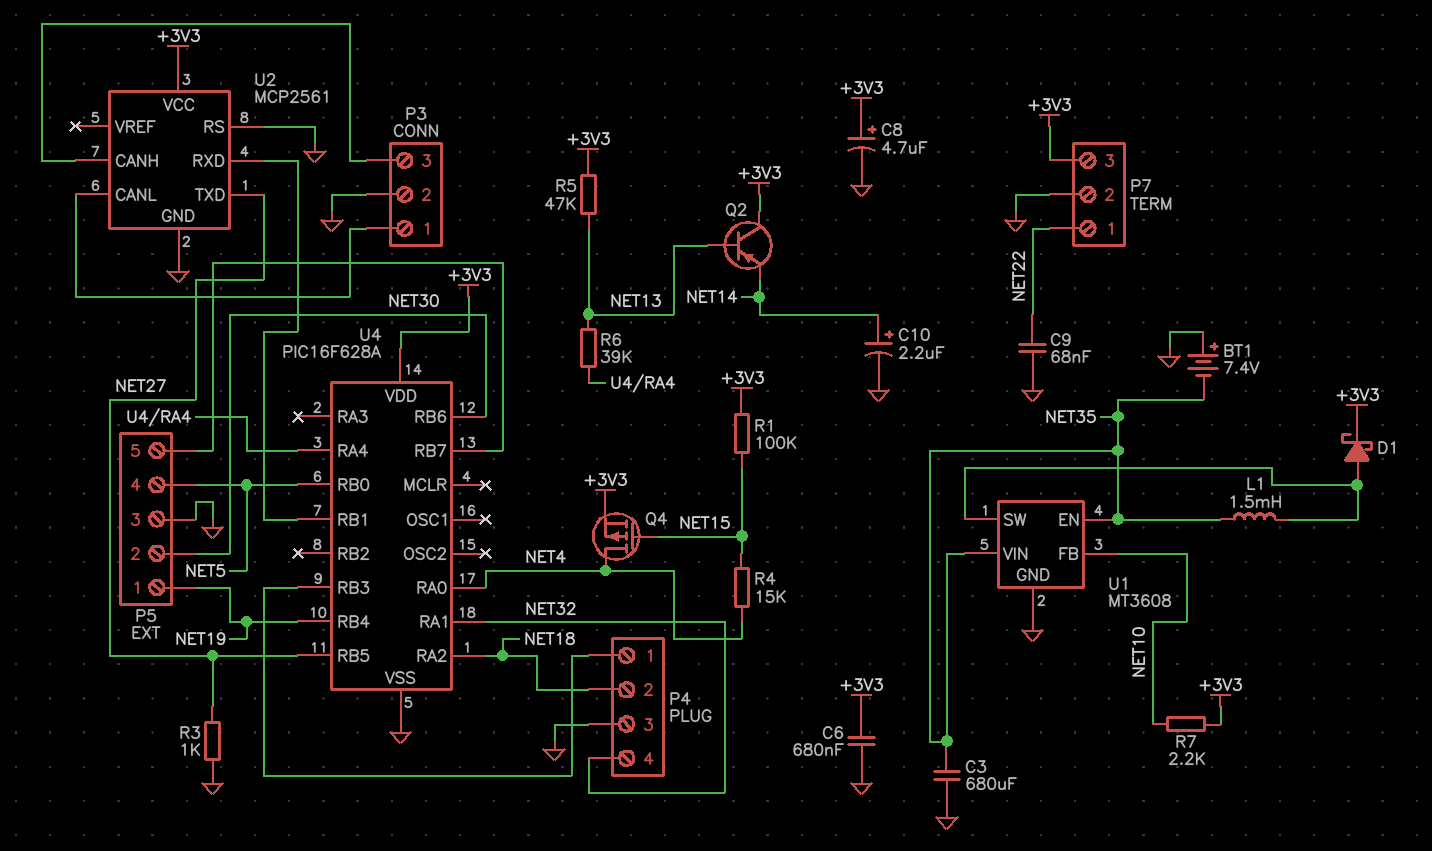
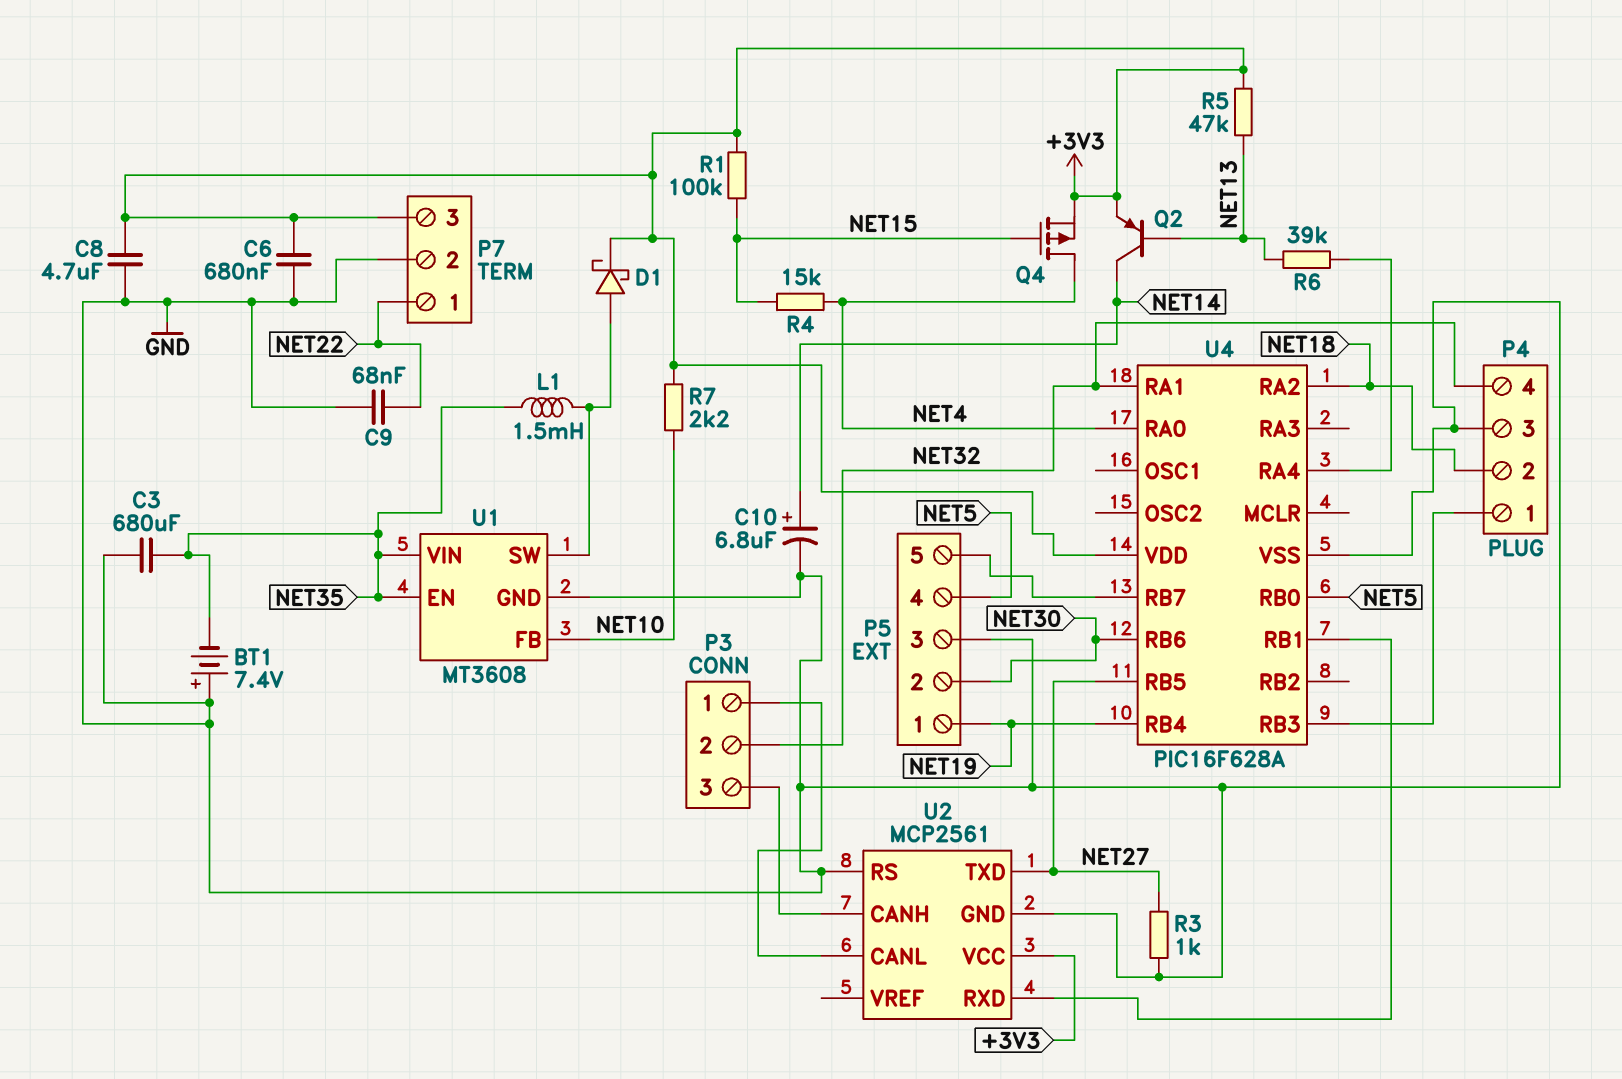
C8: 4.7uF (plus +3V3, minus GND) -> 4.7uF (+3V3, GND)
C10: 2.2uF (plus NET14, minus GND) -> 6.8uF (plus NET14, minus GND)
P3 pin 2: GND -> NET32
Q2: PNP (B NET13, C +3V3, E NET14) -> PNP (B NET13, C NET14, E +3V3)

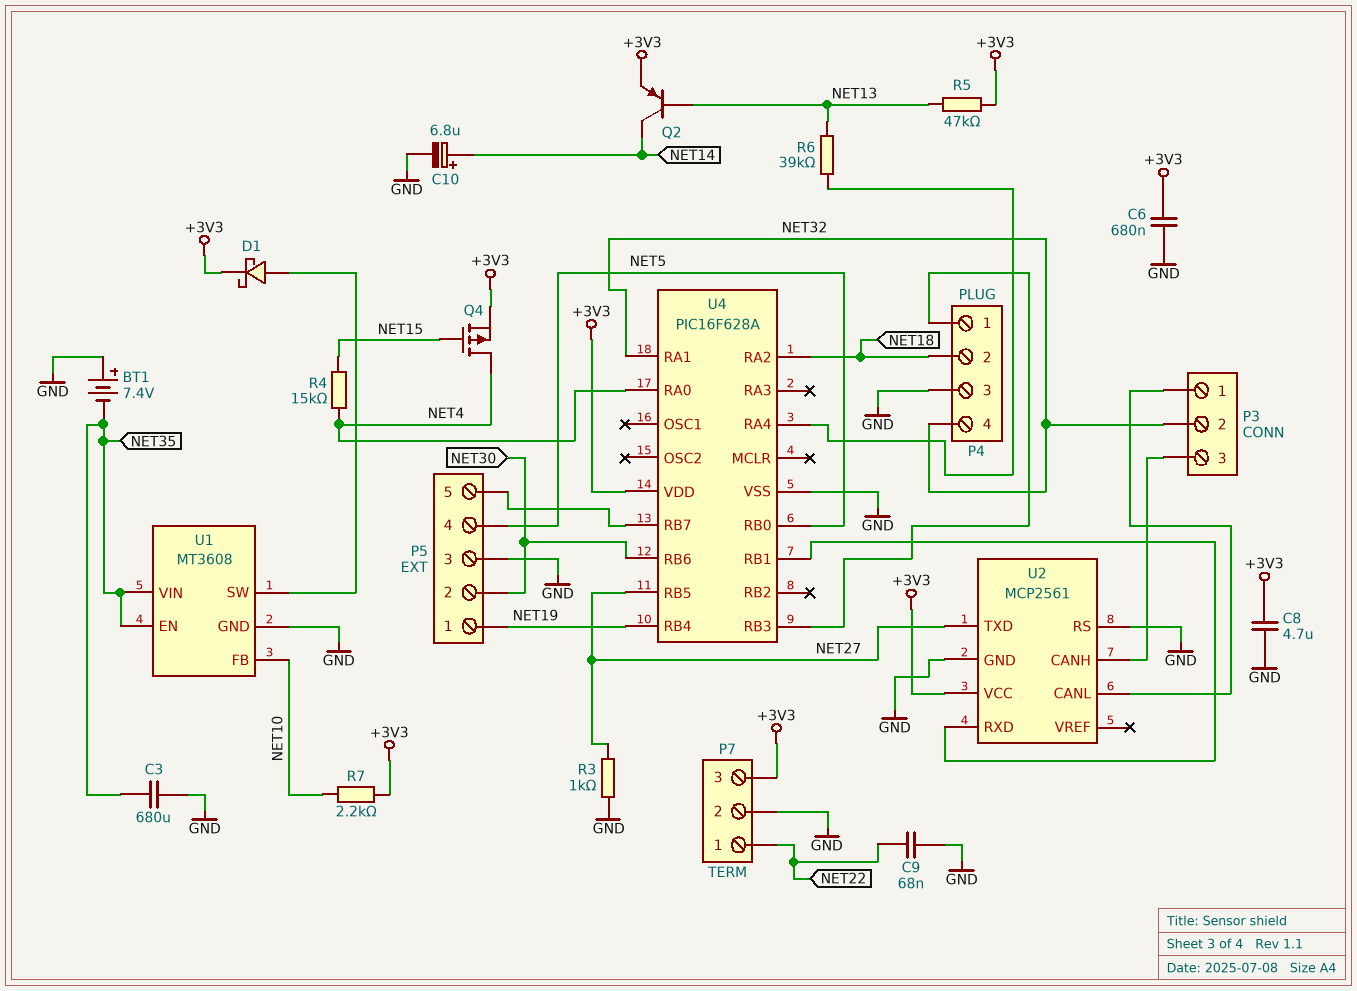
L1: 1.5mH (NET35, U1/SW) -> none
R1: 100k (+3V3, NET15) -> none

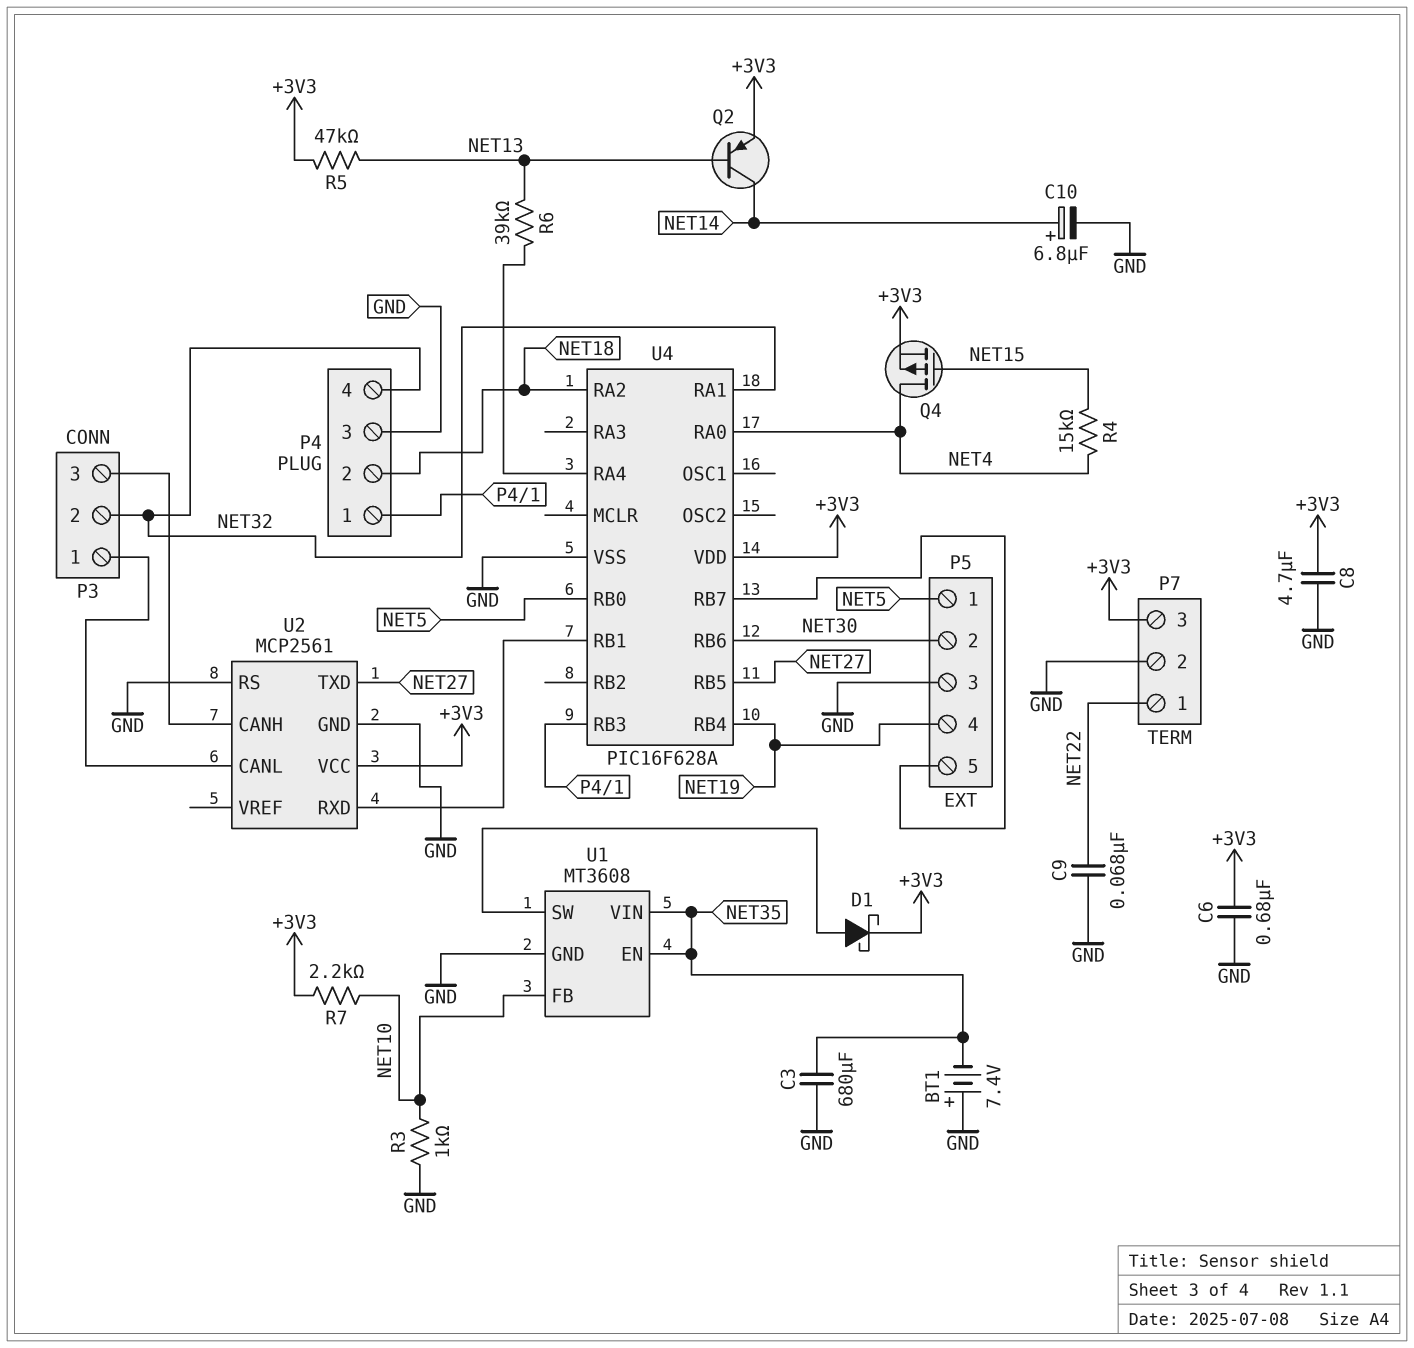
P5 pin 1: NET19 -> NET5
P5 pin 4: NET5 -> NET19
R3: 1k (GND, NET27) -> 1k (GND, NET10)

